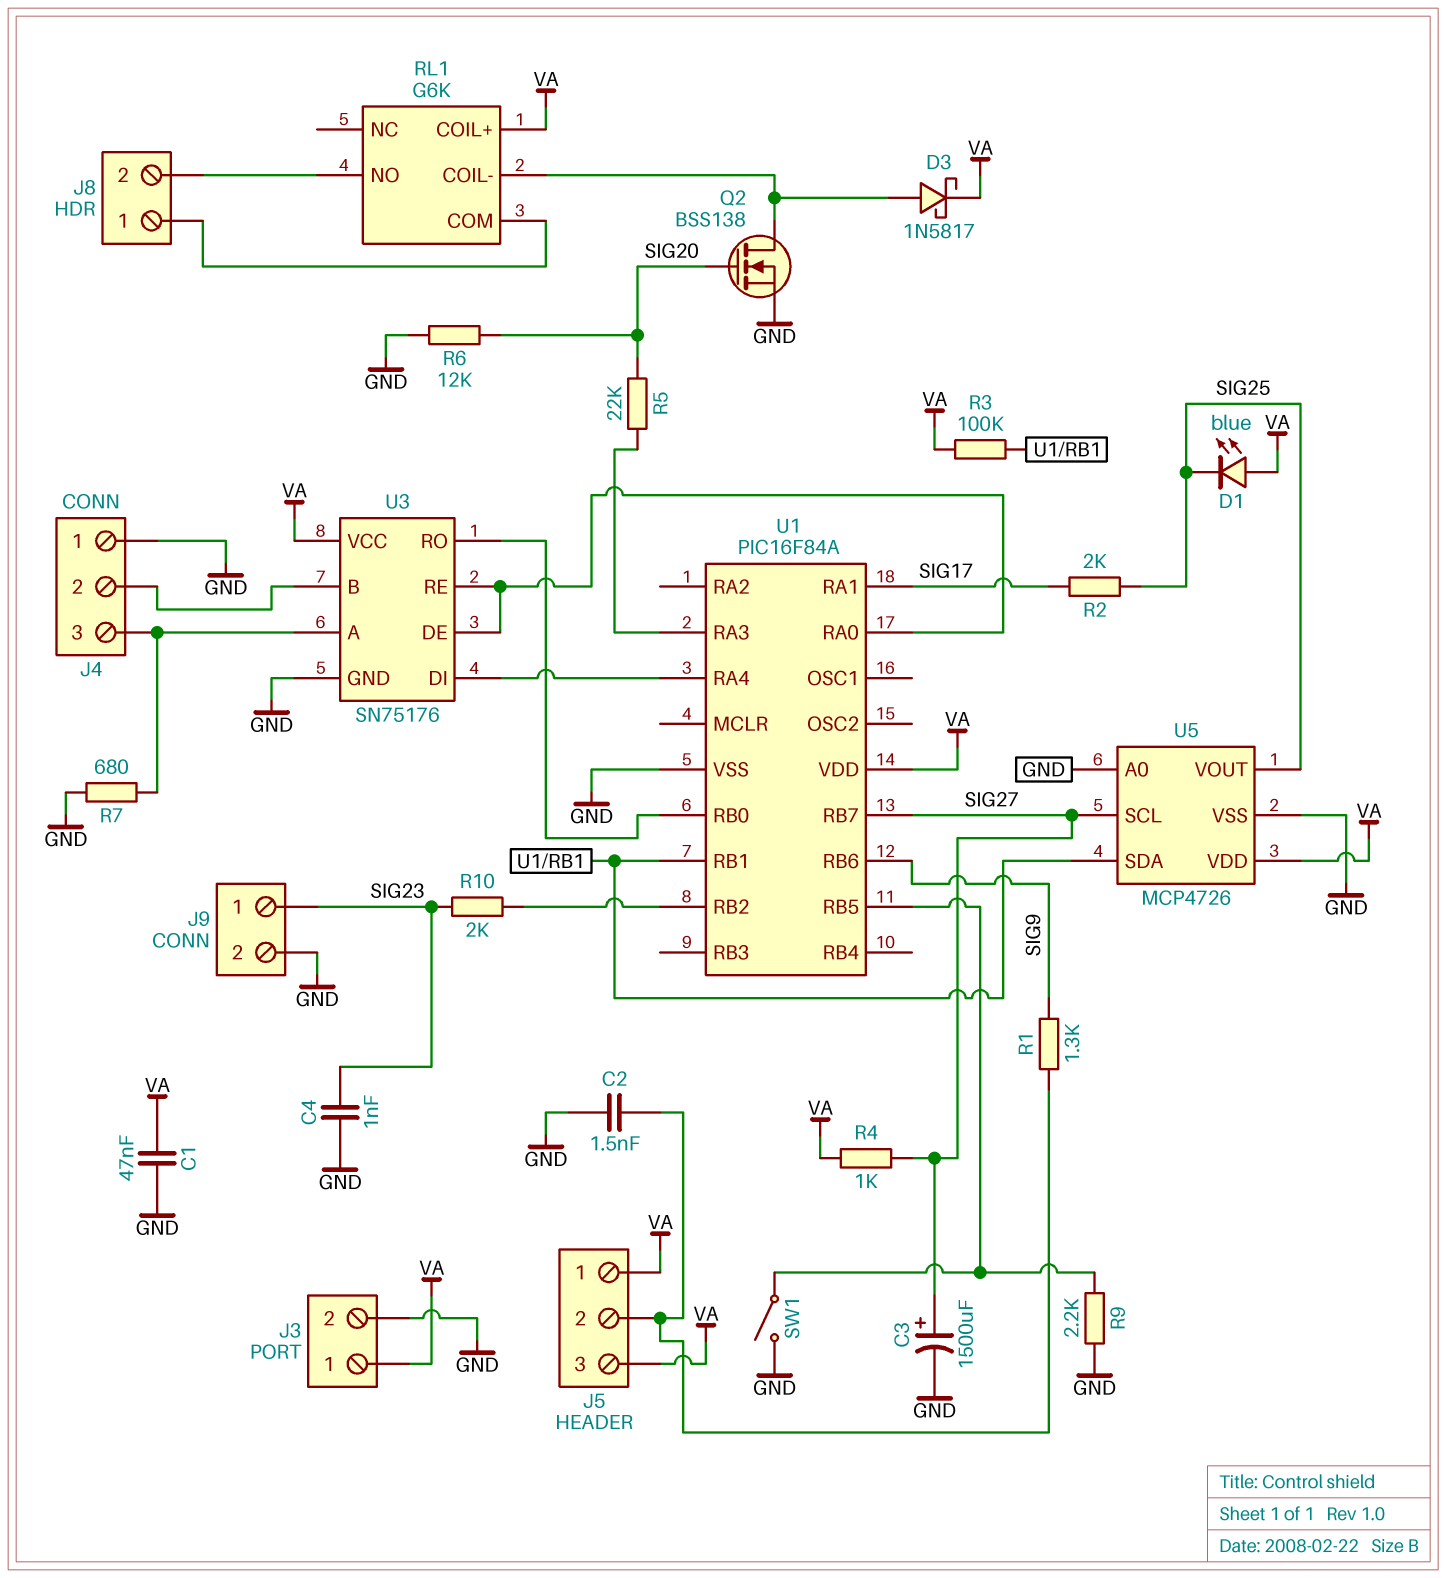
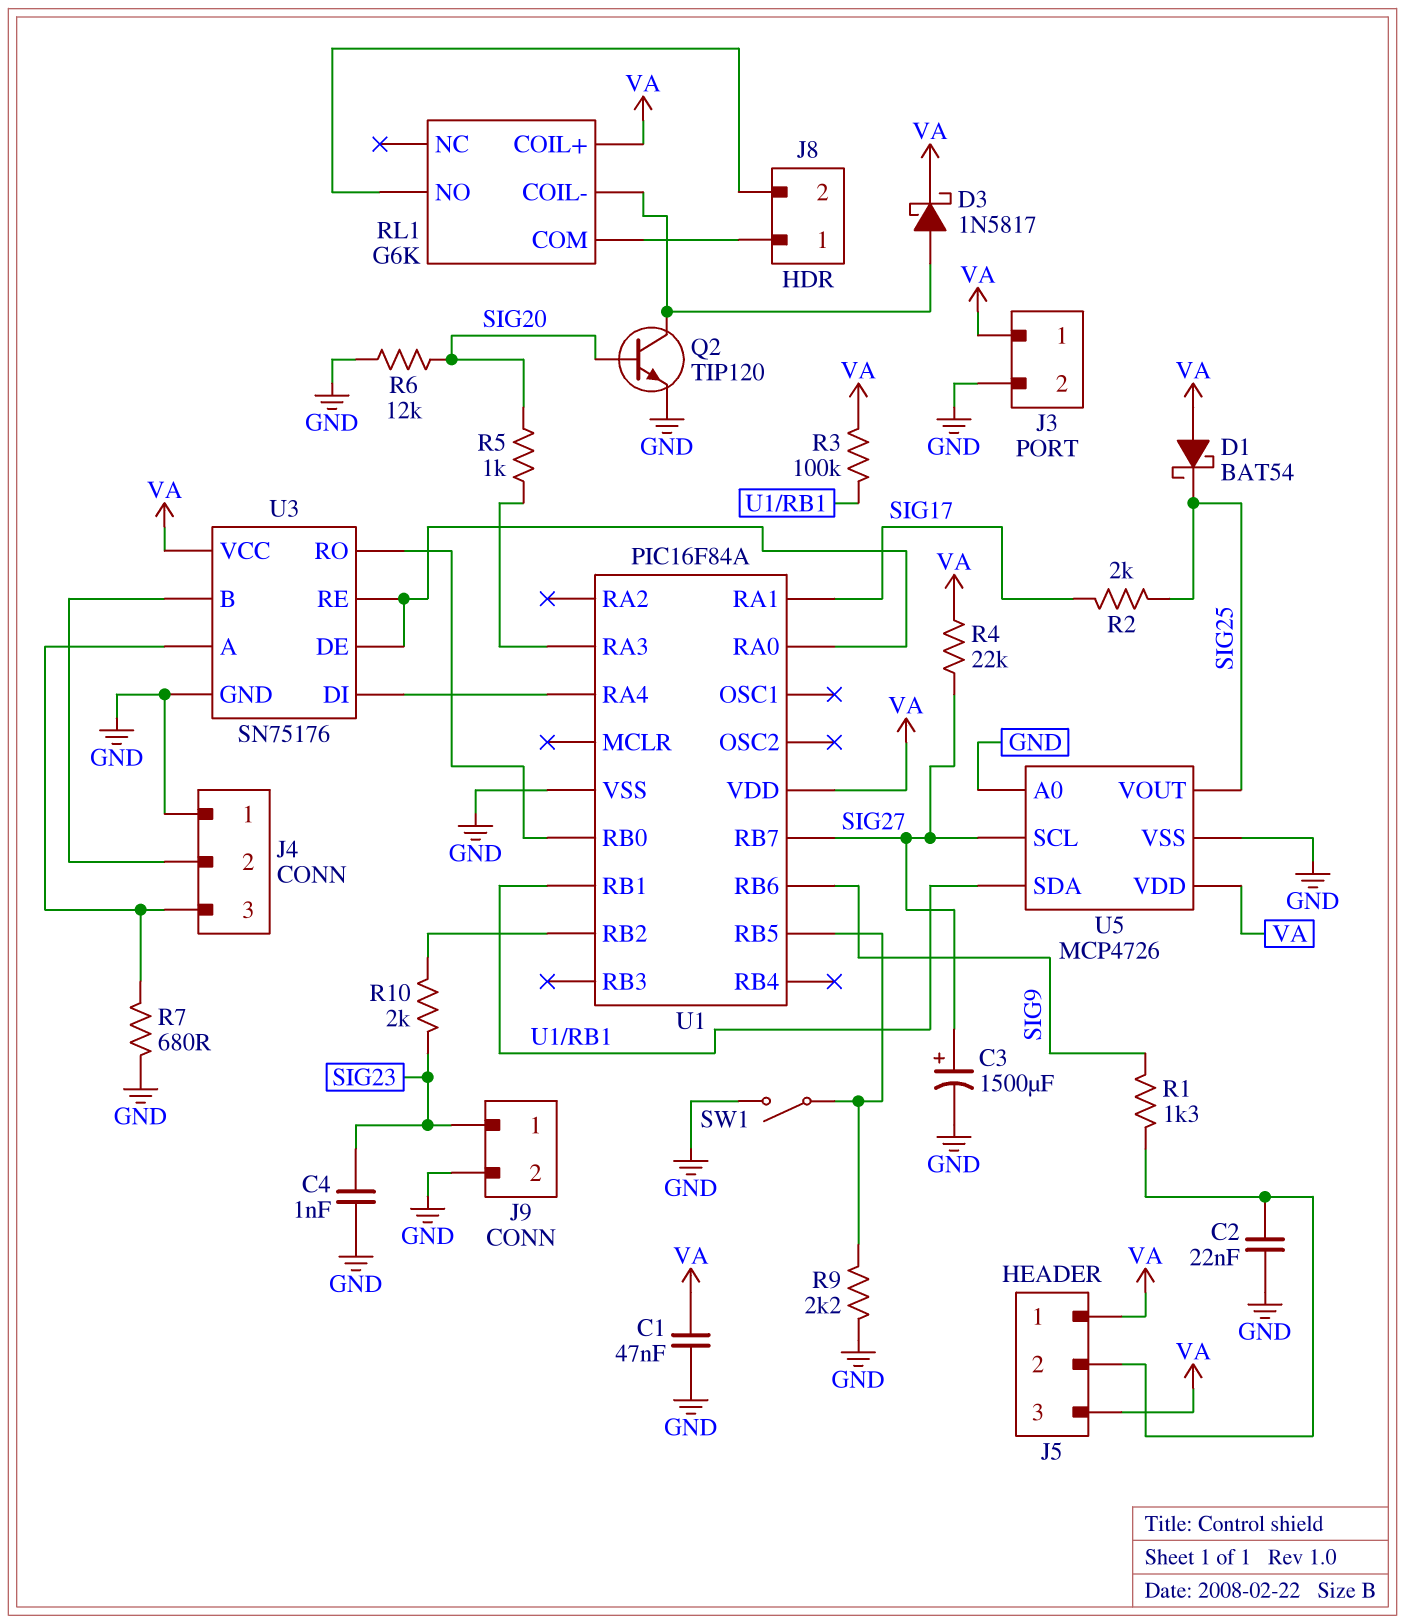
C2: 1.5nF (GND, J5/2) -> 22nF (GND, J5/2)
D1: LED blue (A VA, K SIG25) -> schottky BAT54 (A VA, K SIG25)
Q2: NMOS BSS138 (G SIG20, D RL1/COIL-, S GND) -> NPN TIP120 (B SIG20, C RL1/COIL-, E GND)
R4: 1k (SIG27, VA) -> 22k (SIG27, VA)
R5: 22k (SIG20, U1/RA3) -> 1k (SIG20, U1/RA3)

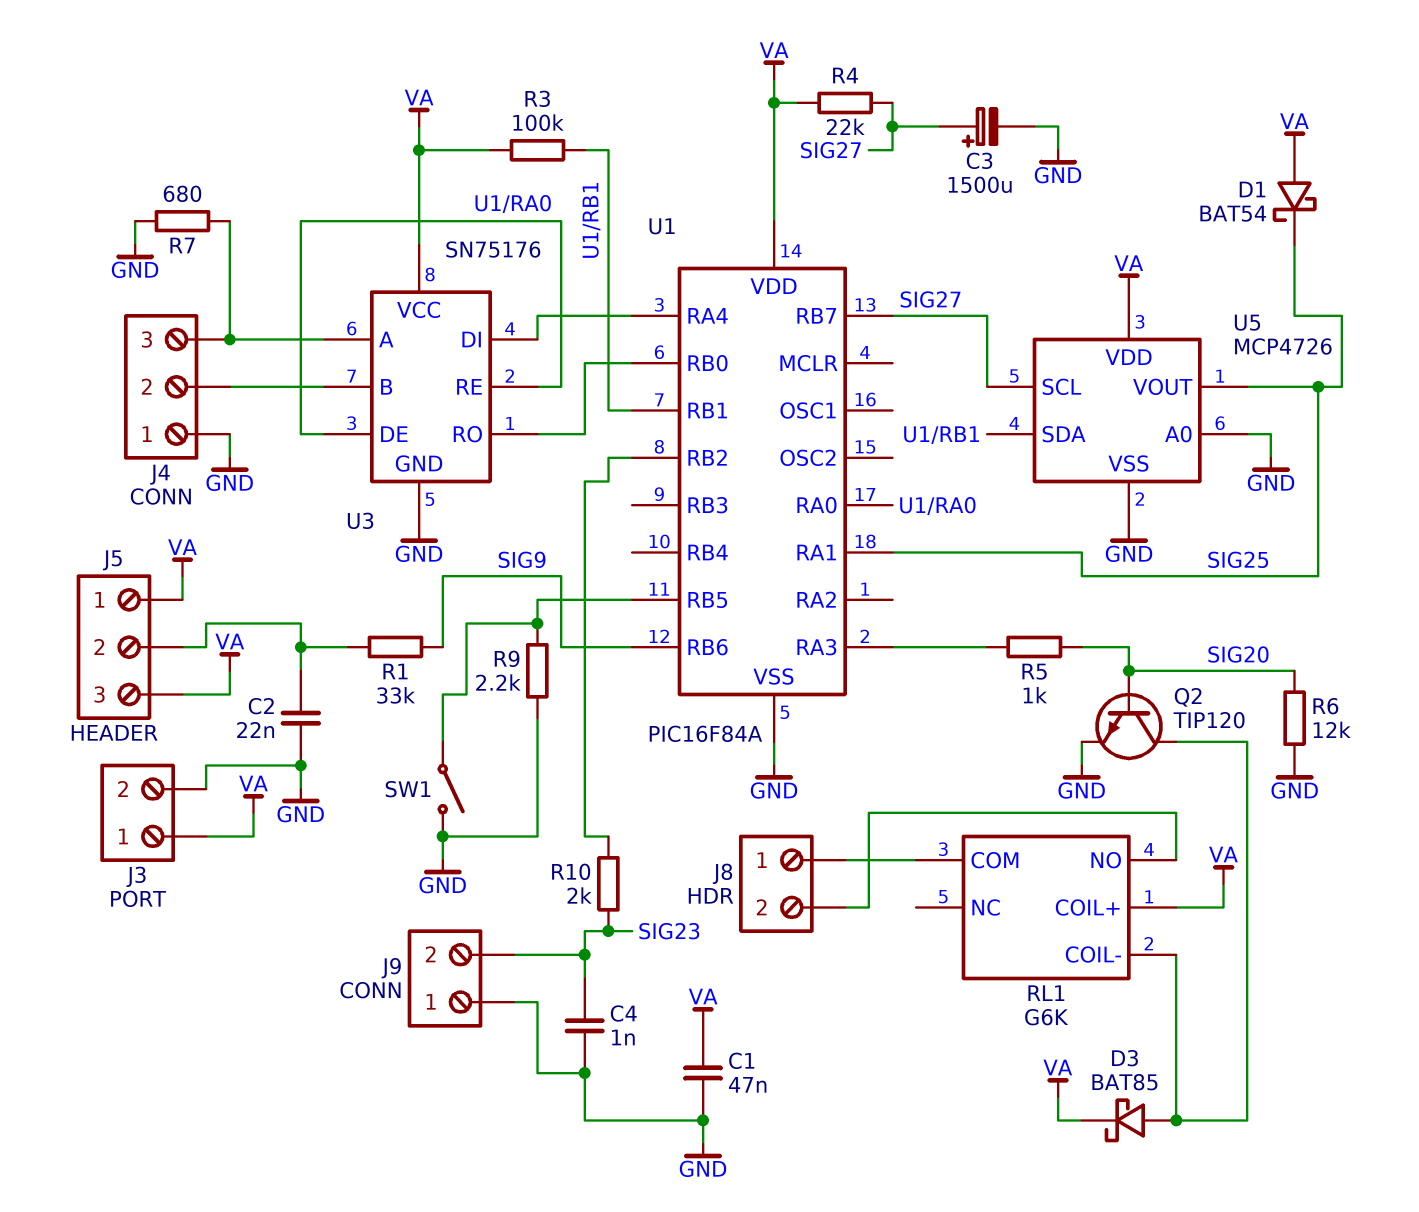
D3: schottky 1N5817 (A RL1/COIL-, K VA) -> schottky BAT85 (A RL1/COIL-, K VA)
J9 pin 1: SIG23 -> GND
J9 pin 2: GND -> SIG23
R1: 1.3k (J5/2, SIG9) -> 33k (J5/2, SIG9)
R2: 2k (SIG17, SIG25) -> none
U1 pin RA1: SIG17 -> SIG25

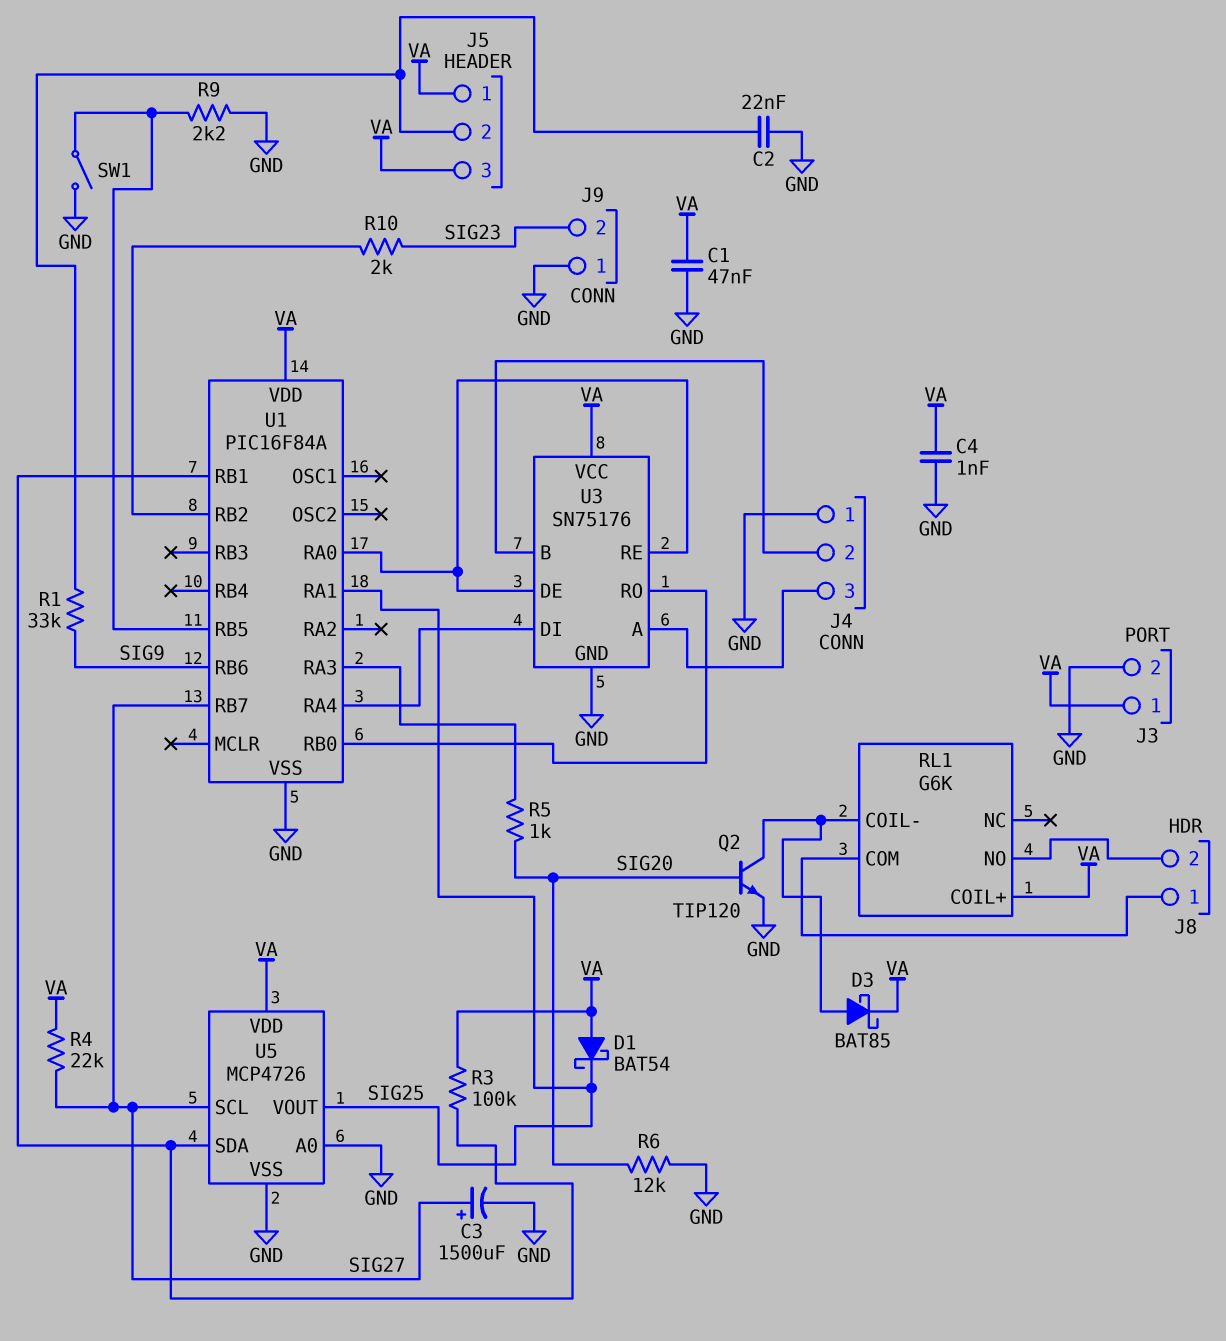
C4: 1nF (GND, SIG23) -> 1nF (GND, VA)
R7: 680 (GND, J4/3) -> none

